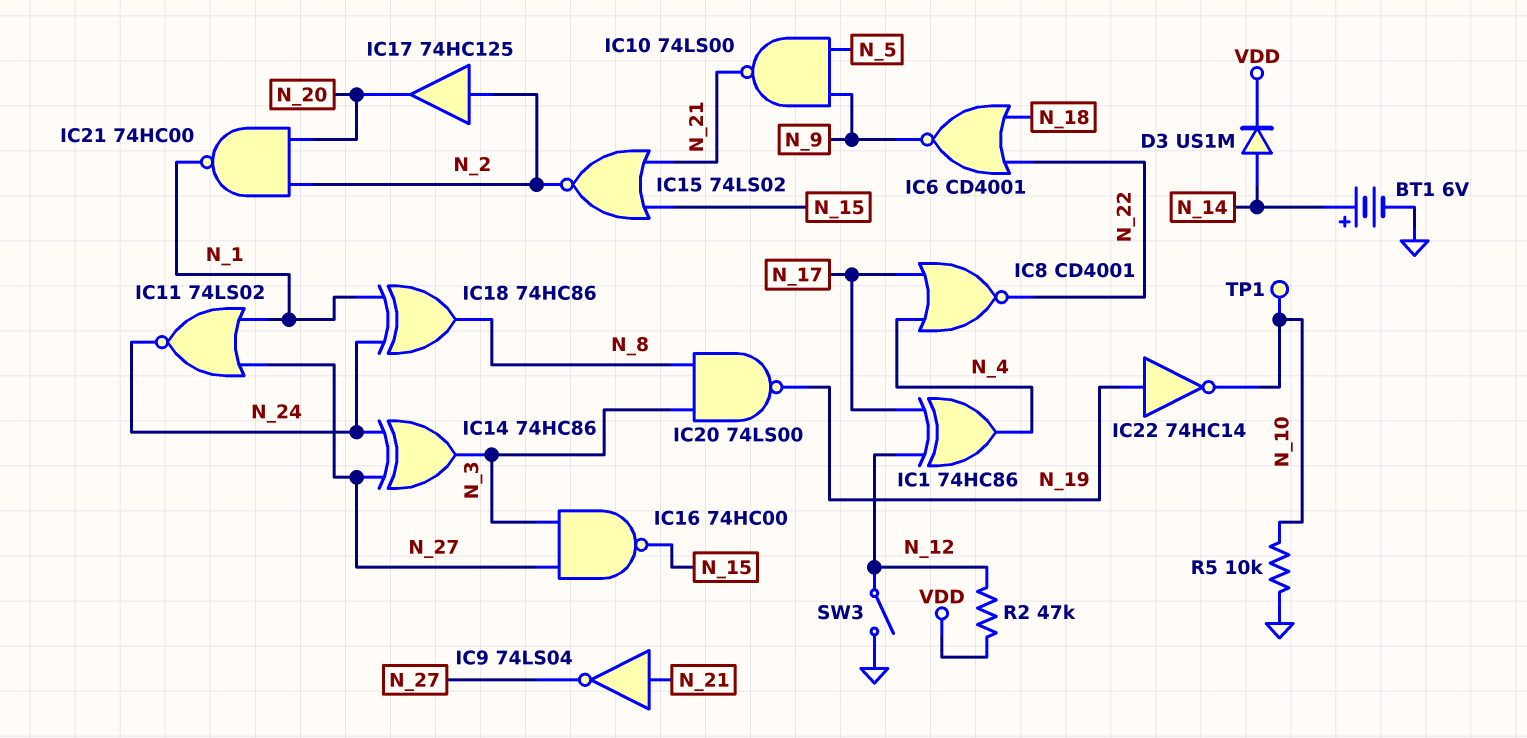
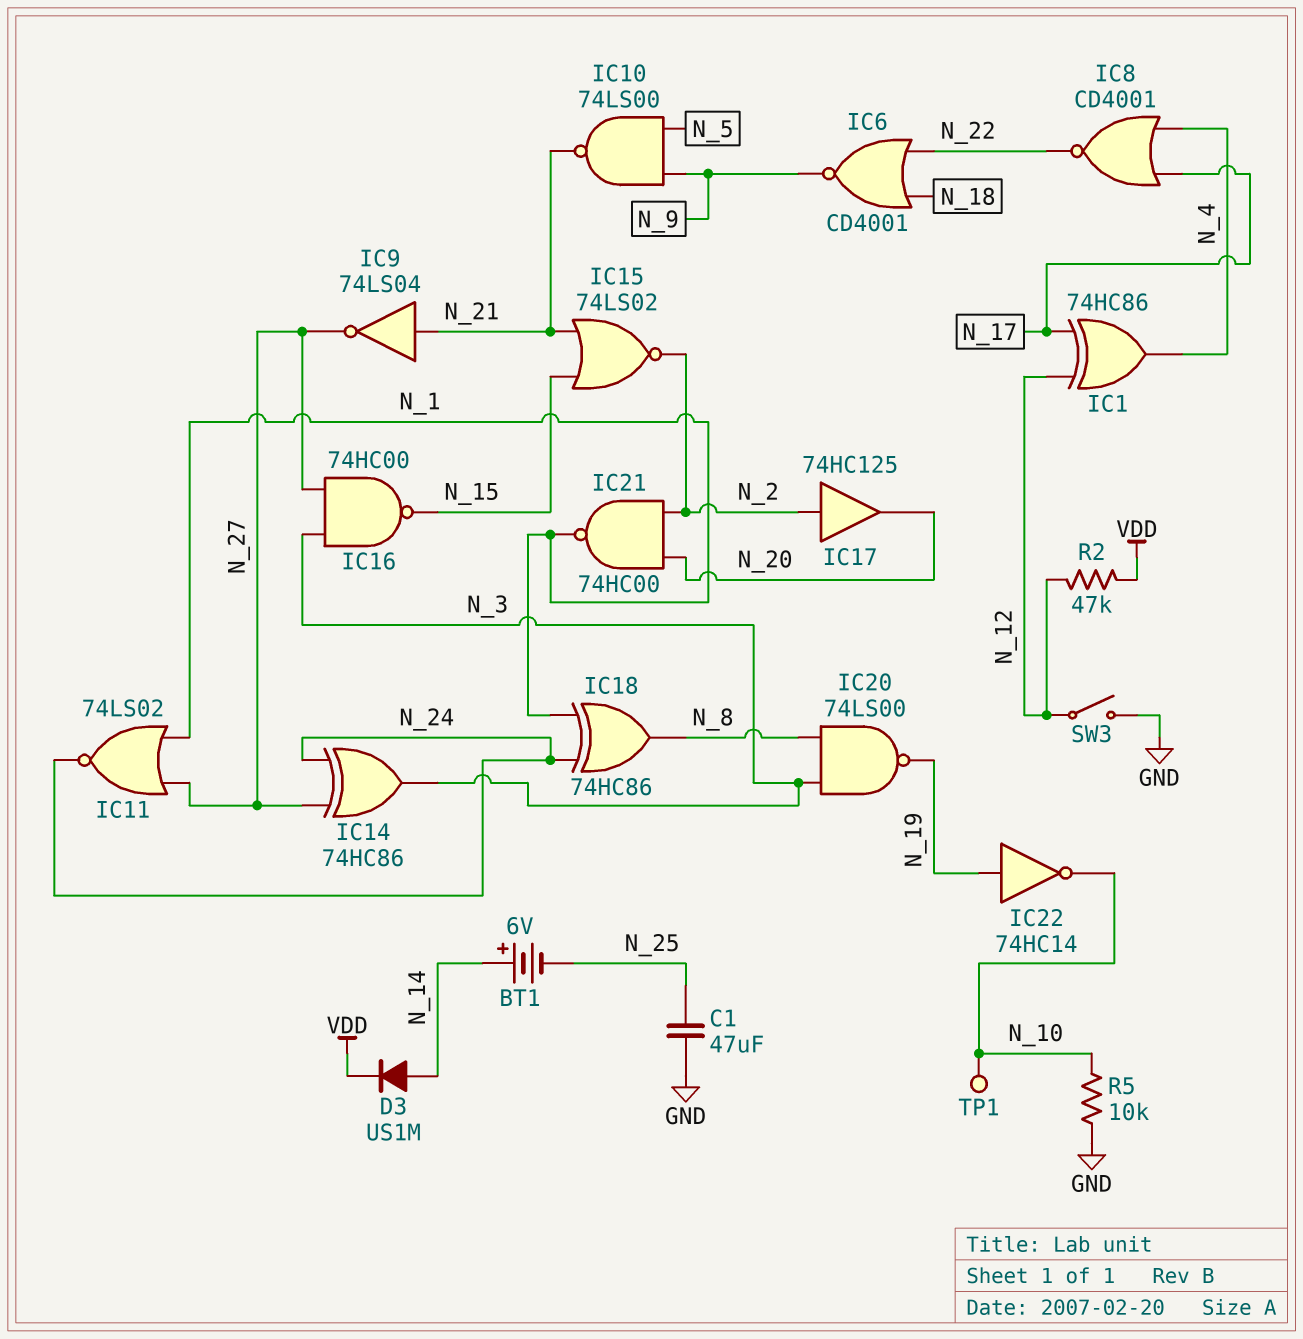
BT1: 6V (plus N_14, minus GND) -> 6V (plus N_14, minus N_25)
C1: none -> 47uF (GND, N_25)

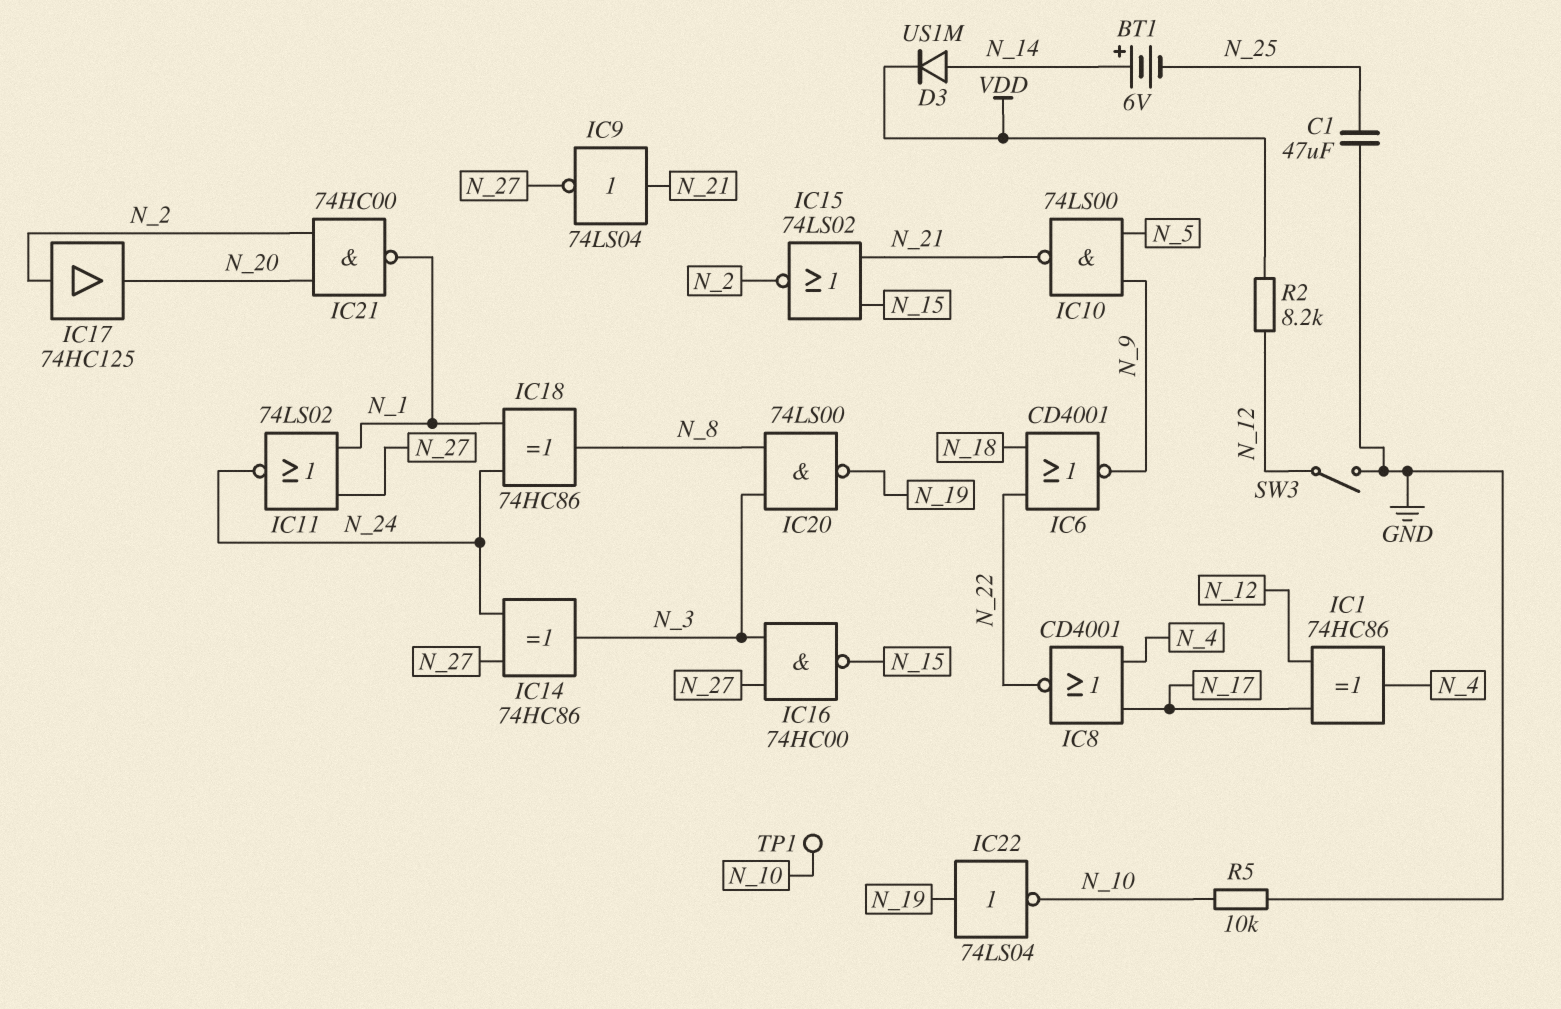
IC22: NOT 74HC14 (in N_19, out N_10) -> NOT 74LS04 (in N_19, out N_10)
R2: 47k (N_12, VDD) -> 8.2k (N_12, VDD)

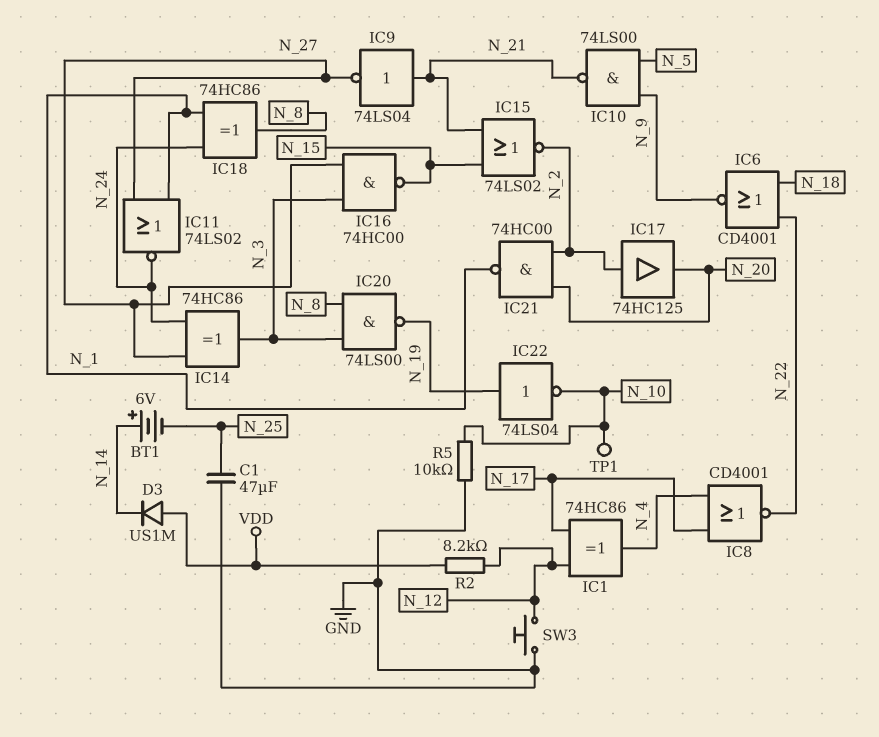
D3: diode US1M (A N_14, K VDD) -> diode US1M (A VDD, K N_14)
SW3: switch (GND, N_12) -> button (GND, N_12)

